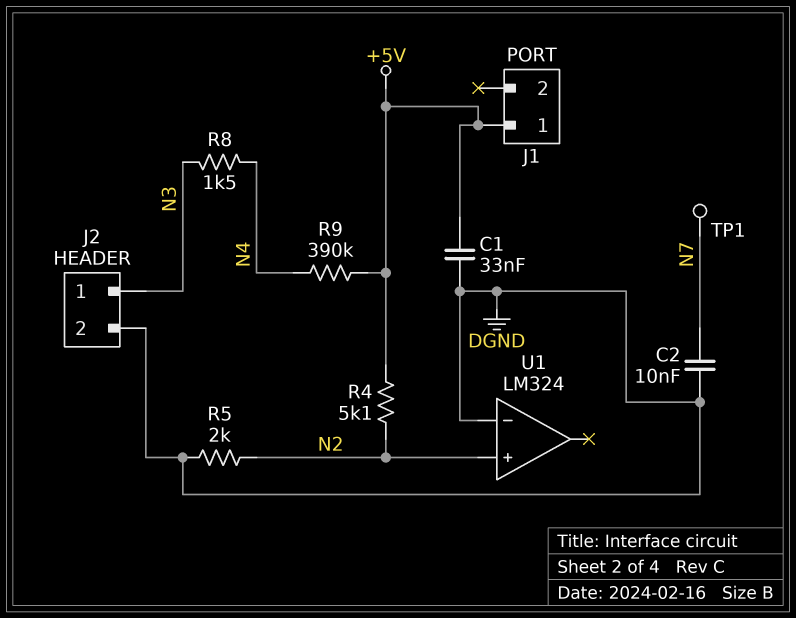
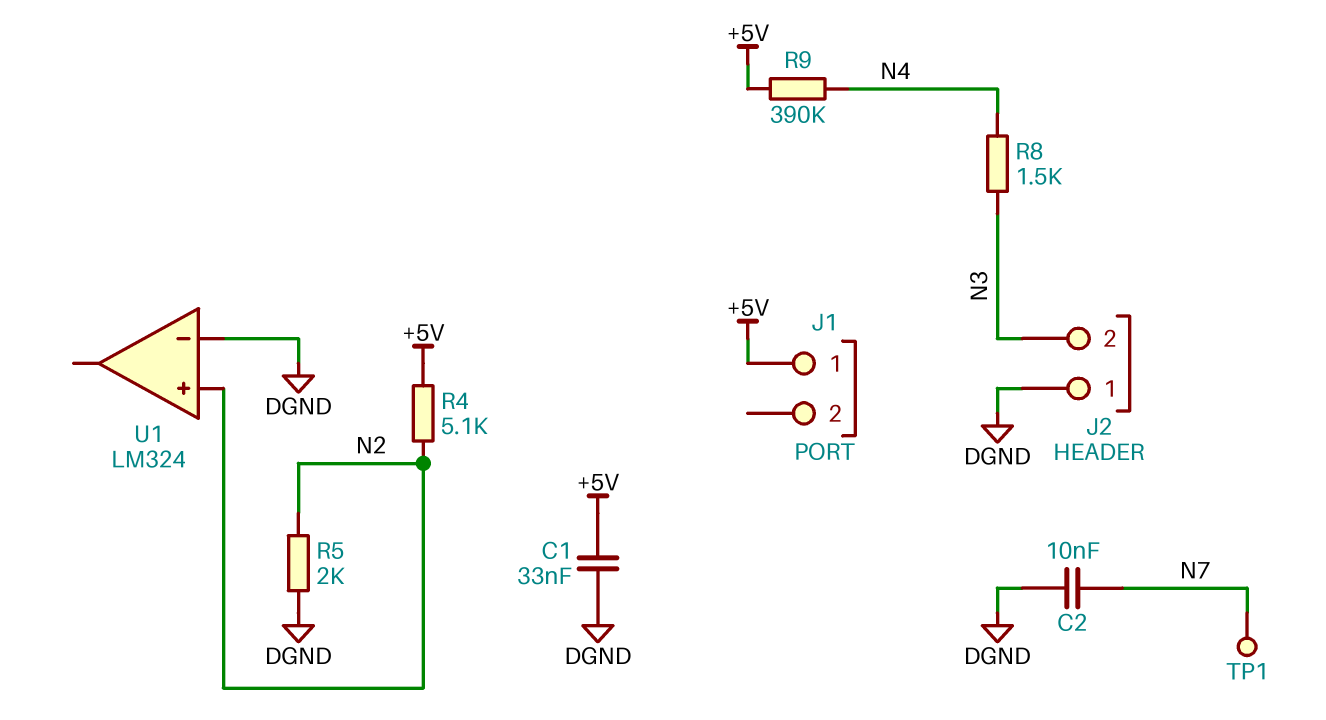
J2 pin 1: N3 -> DGND
J2 pin 2: DGND -> N3

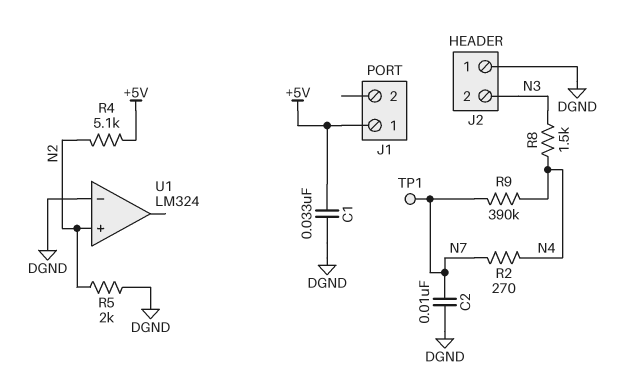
R2: none -> 270 (N4, N7)
R9: 390k (+5V, N4) -> 390k (N4, N7)

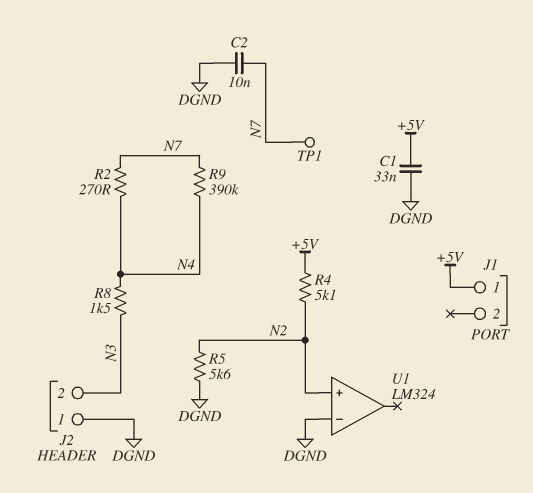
R5: 2k (DGND, N2) -> 5.6k (DGND, N2)

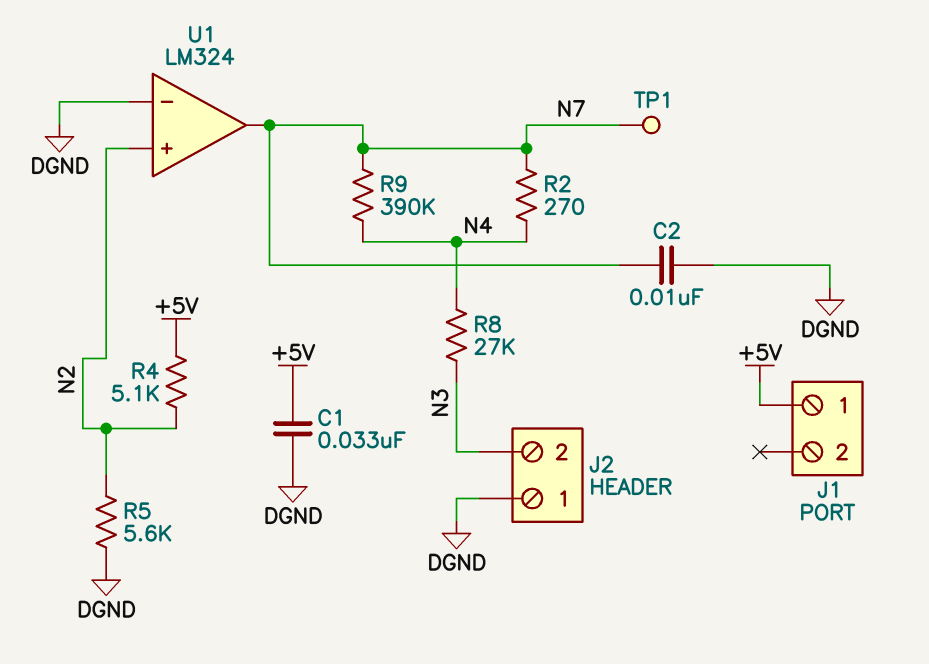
R8: 1.5k (N3, N4) -> 27k (N3, N4)
U1 pin out: none -> N7

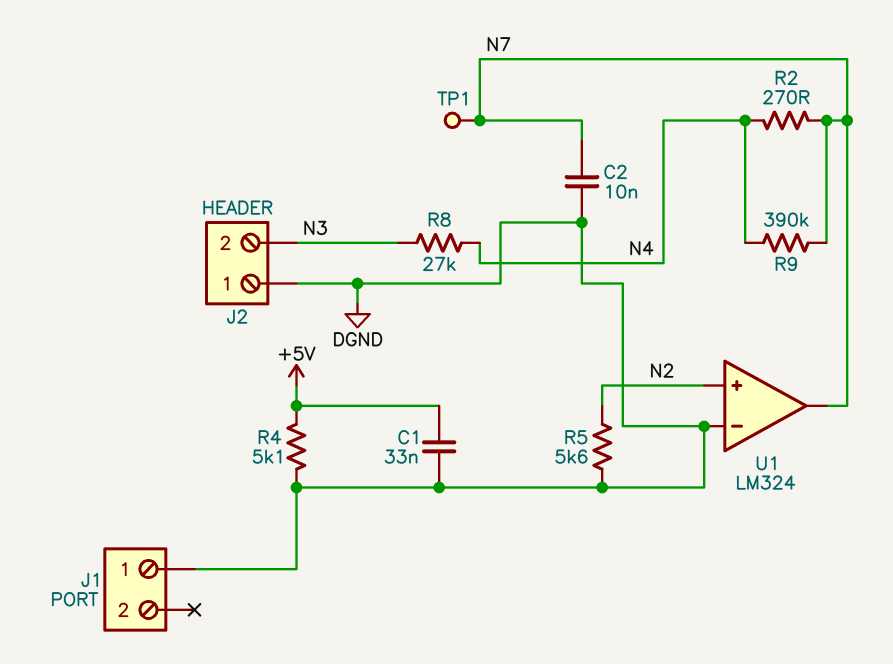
J1 pin 1: +5V -> DGND
R4: 5.1k (+5V, N2) -> 5.1k (+5V, DGND)

